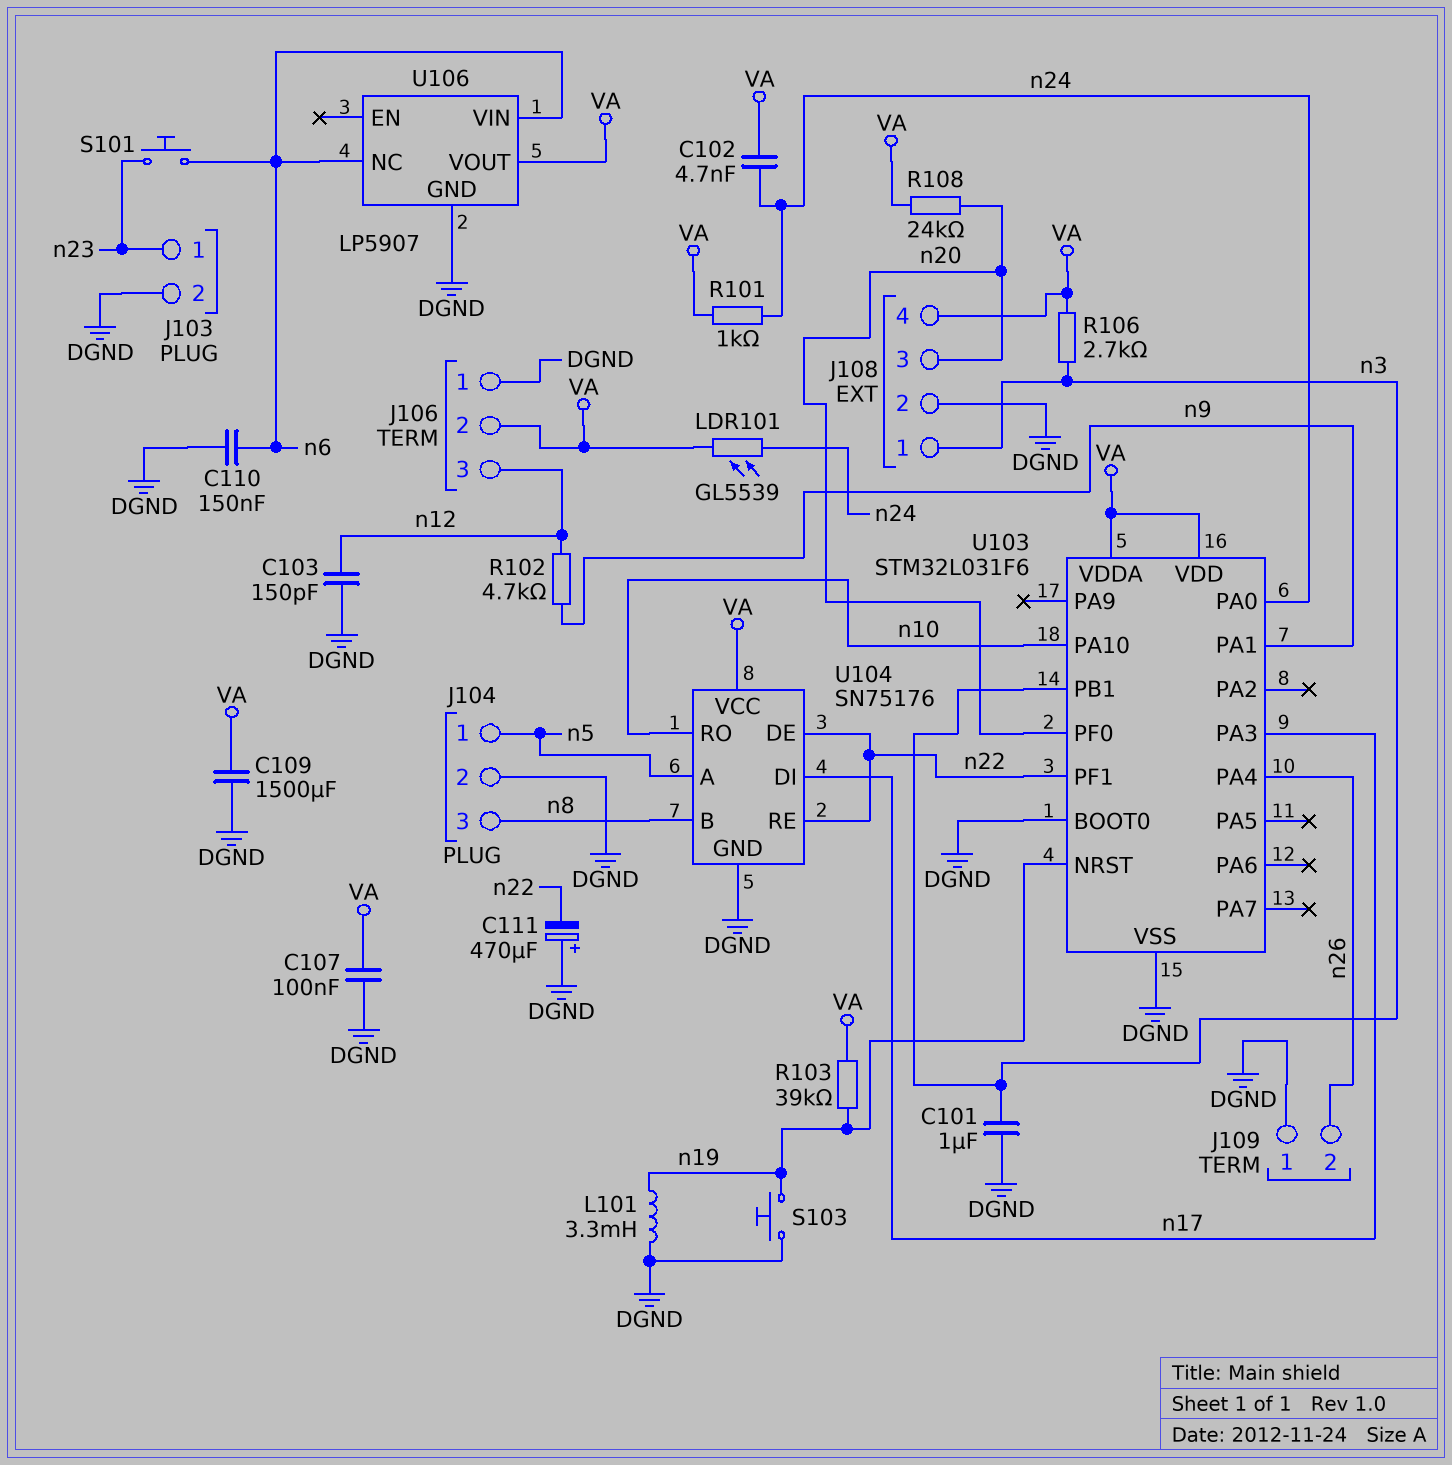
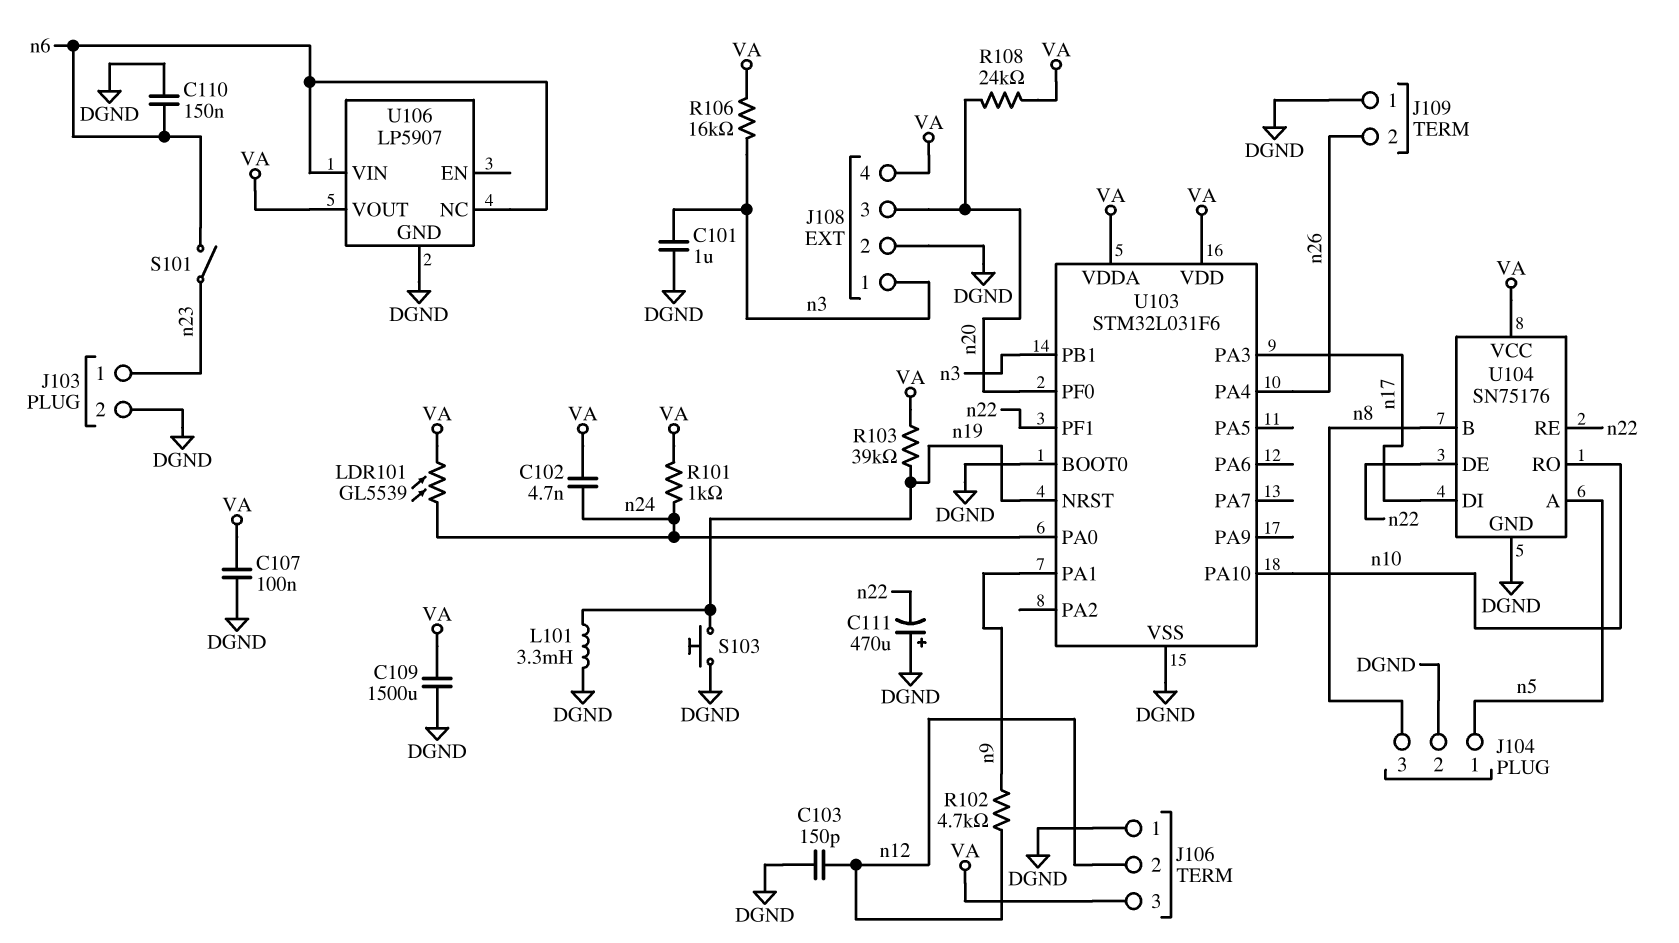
J106 pin 2: VA -> n12
J106 pin 3: n12 -> VA
R106: 2.7k (VA, n3) -> 16k (VA, n3)
S101: button (n6, n23) -> switch (n6, n23)

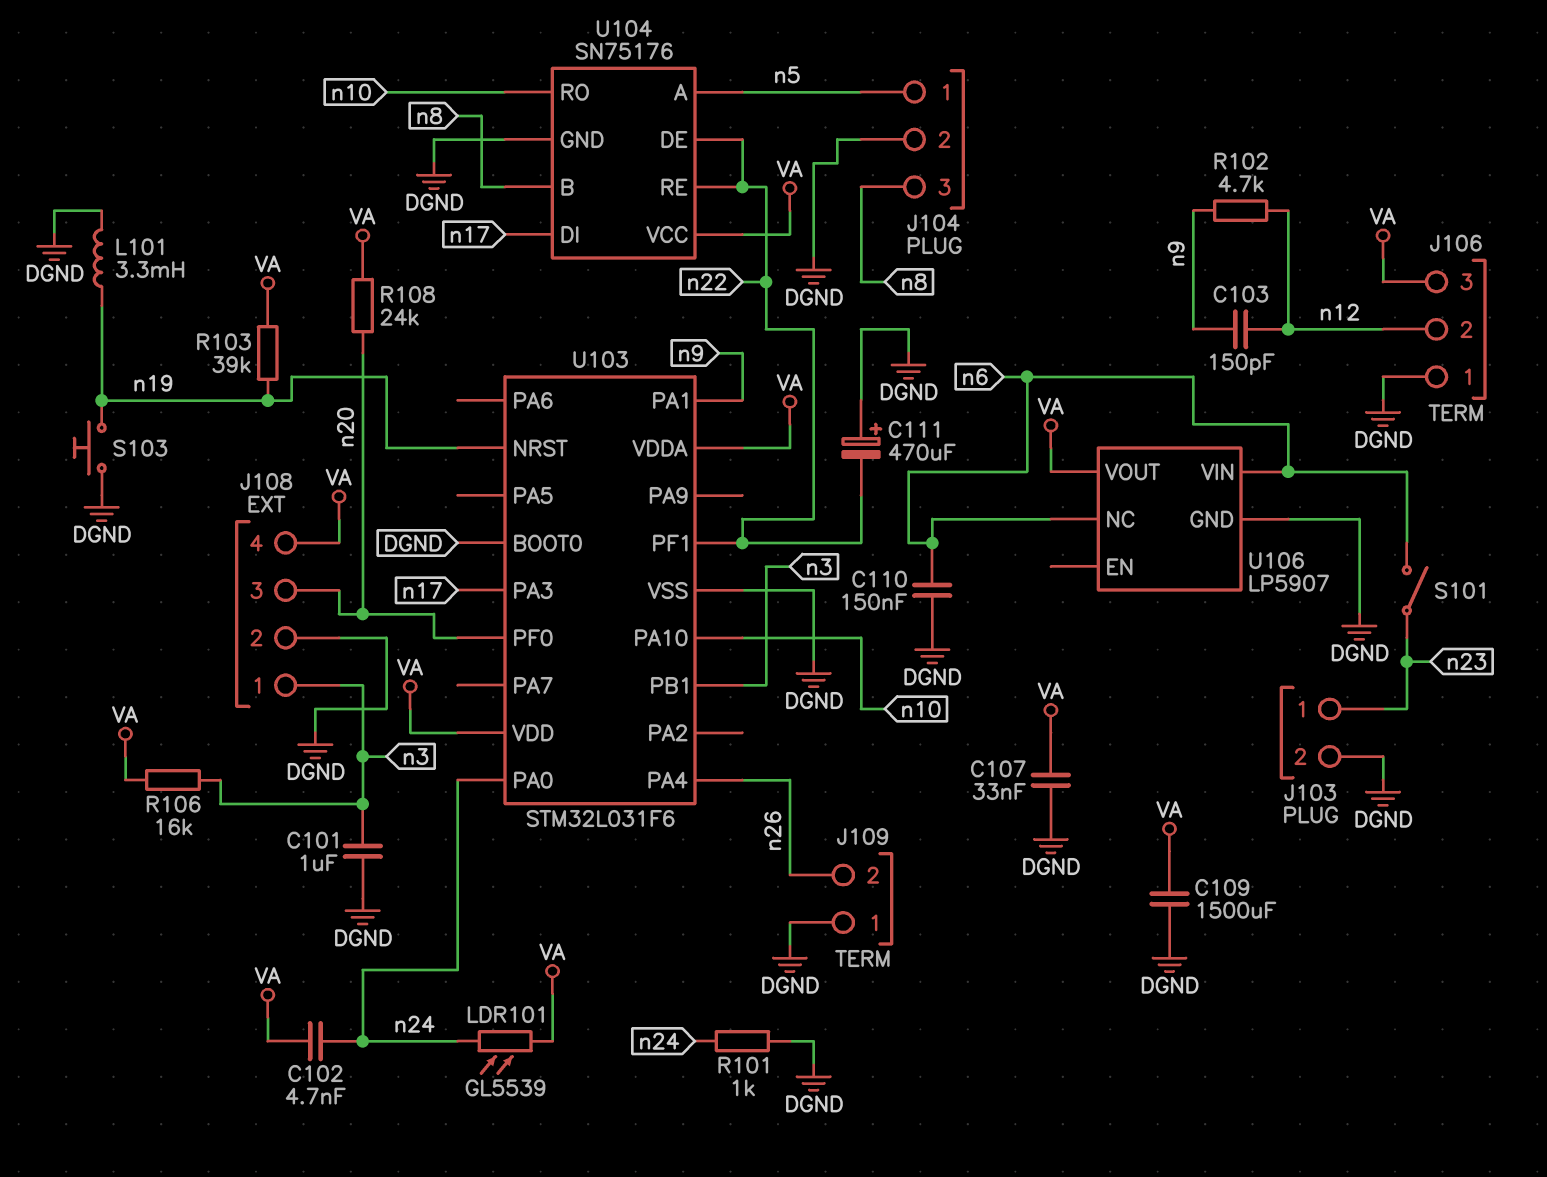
C103: 150pF (DGND, n12) -> 150pF (n9, n12)
C107: 100nF (DGND, VA) -> 33nF (DGND, VA)
R101: 1k (VA, n24) -> 1k (DGND, n24)

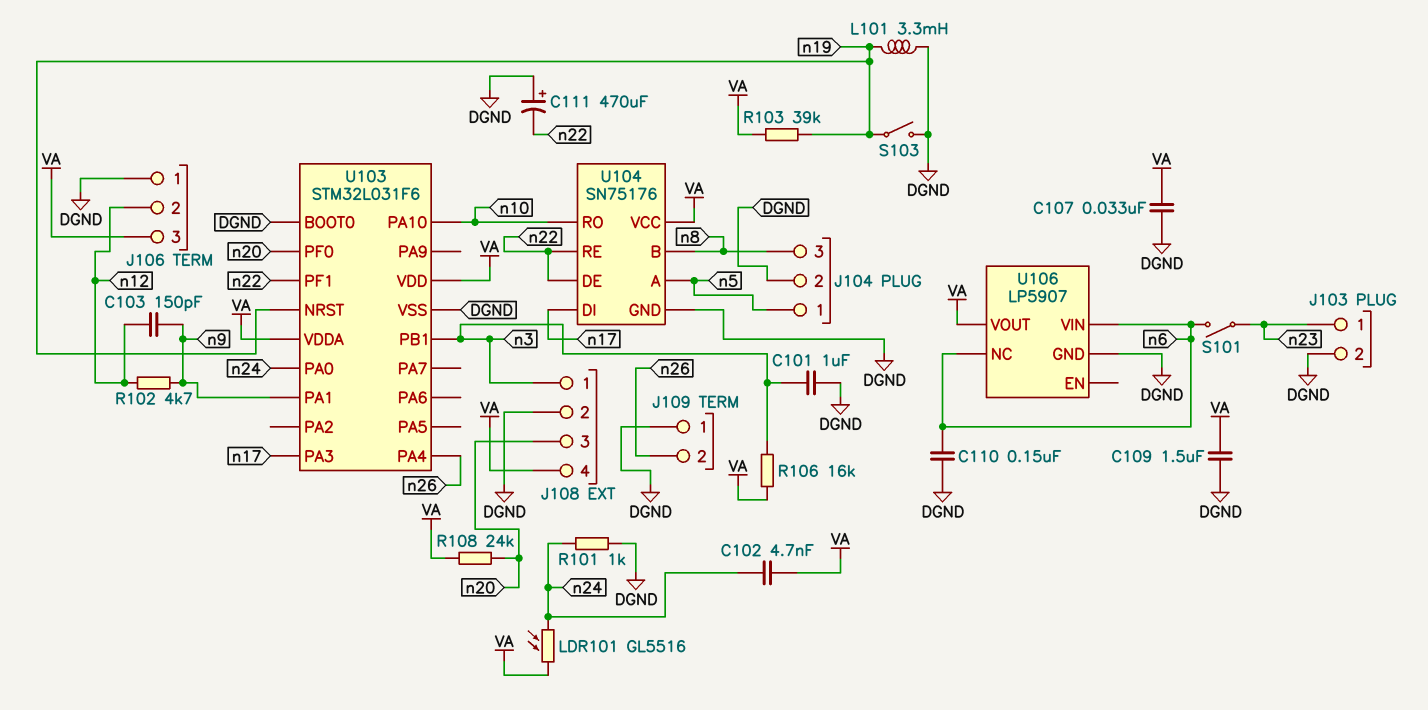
C109: 1500uF (DGND, VA) -> 1.5uF (DGND, VA)
LDR101: GL5539 (VA, n24) -> GL5516 (VA, n24)
S103: button (DGND, n19) -> switch (DGND, n19)

